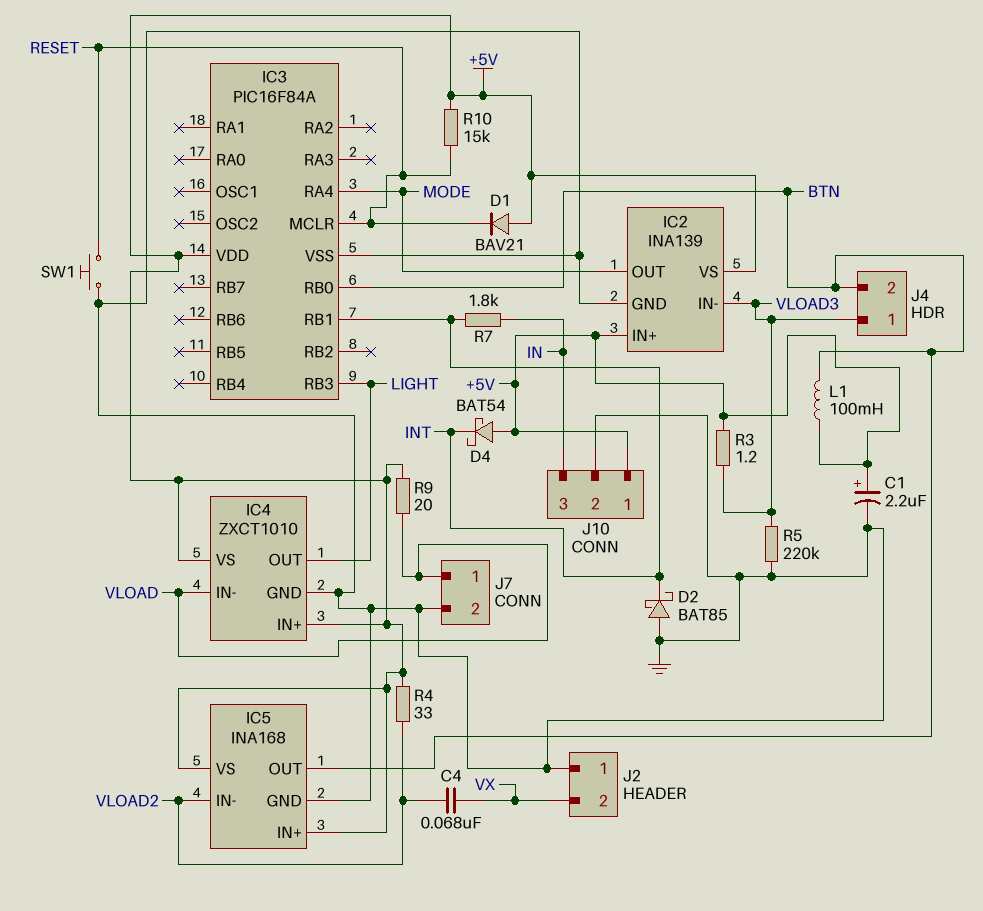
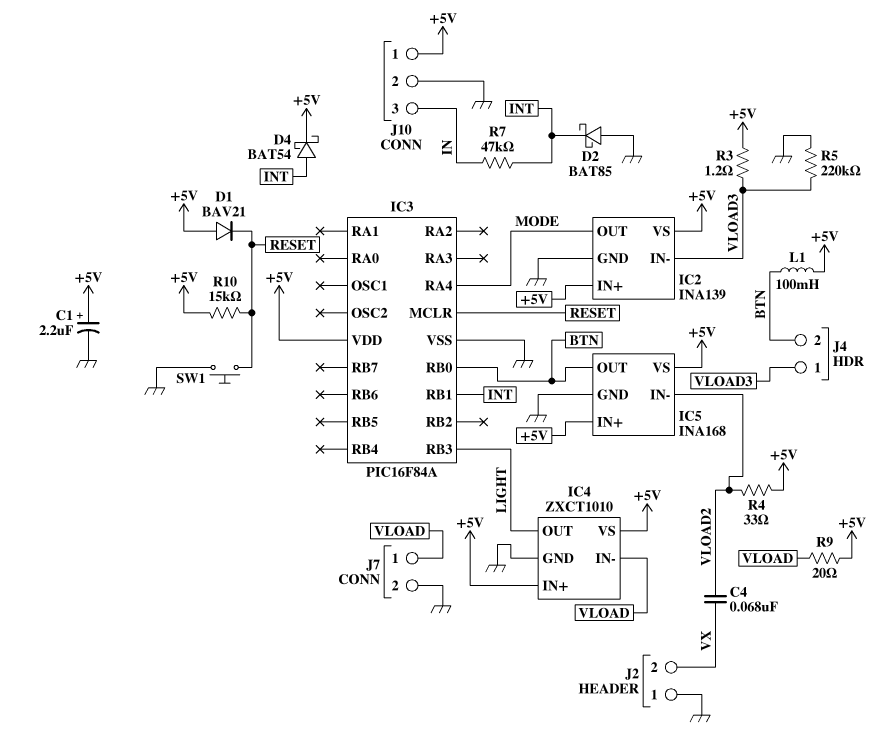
D4: schottky BAT54 (A +5V, K INT) -> schottky BAT54 (A INT, K +5V)
R7: 1.8k (IN, INT) -> 47k (IN, INT)

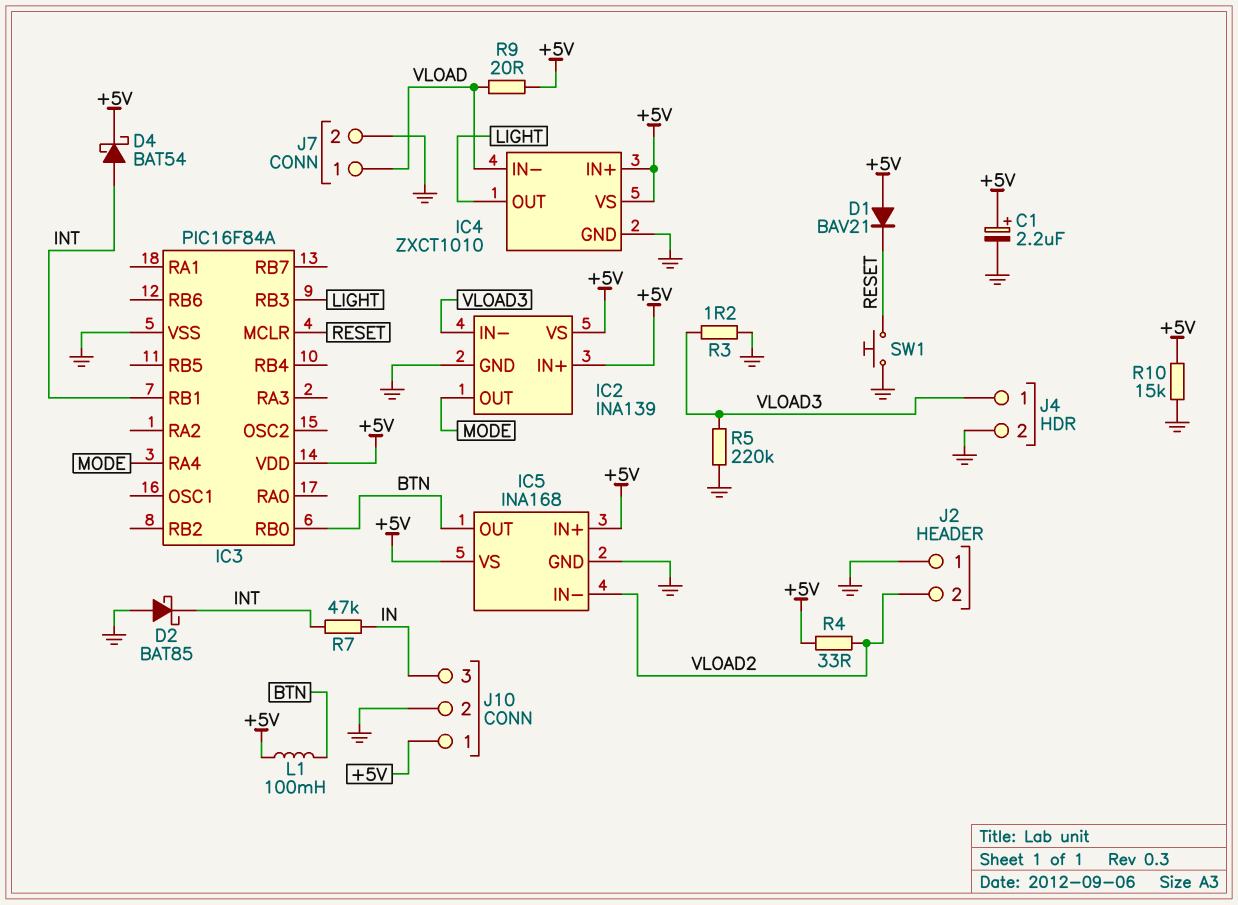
C4: 68nF (VLOAD2, VX) -> none
J2 pin 2: VX -> VLOAD2
J4 pin 2: BTN -> GND
R3: 1.2 (+5V, VLOAD3) -> 1.2 (GND, VLOAD3)
R10: 15k (+5V, RESET) -> 15k (+5V, GND)

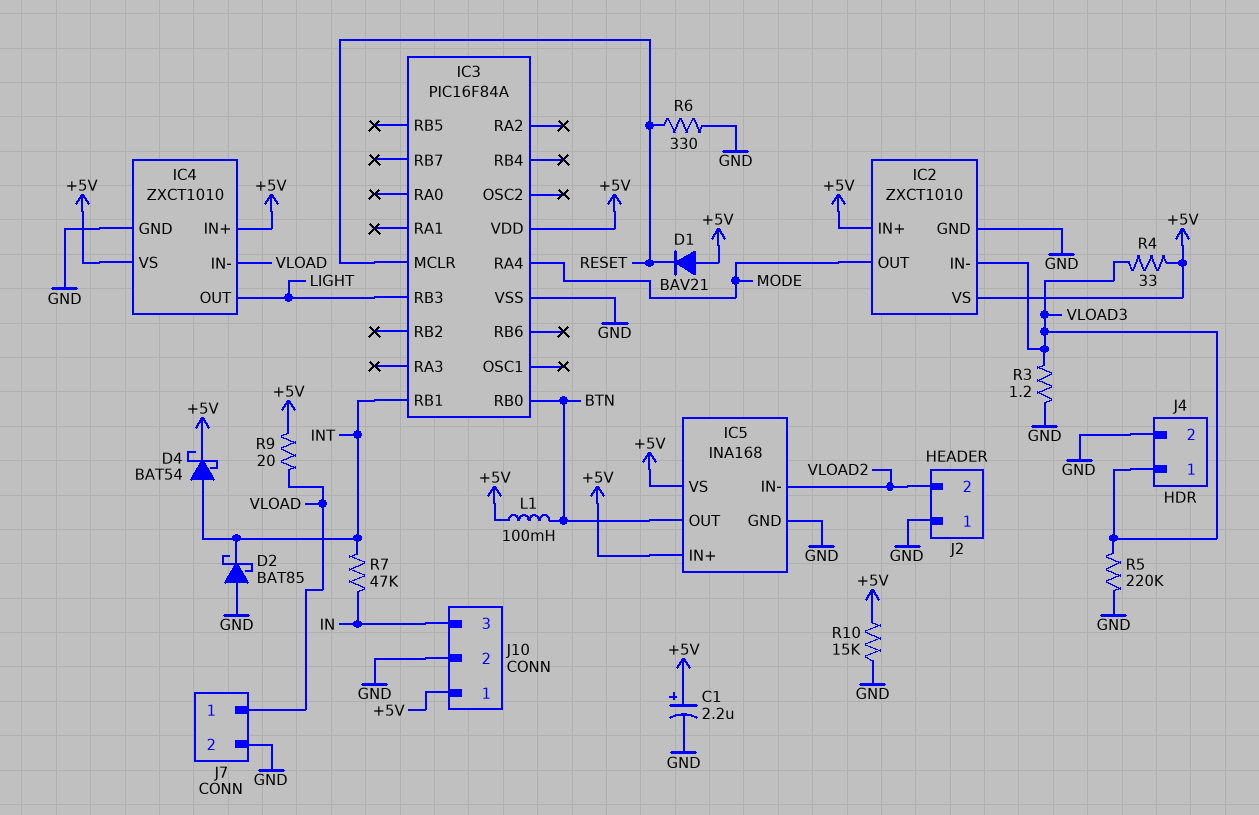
IC2: INA139 -> ZXCT1010
R4: 33 (+5V, VLOAD2) -> 33 (+5V, VLOAD3)
R6: none -> 330 (GND, RESET)
SW1: button (GND, RESET) -> none

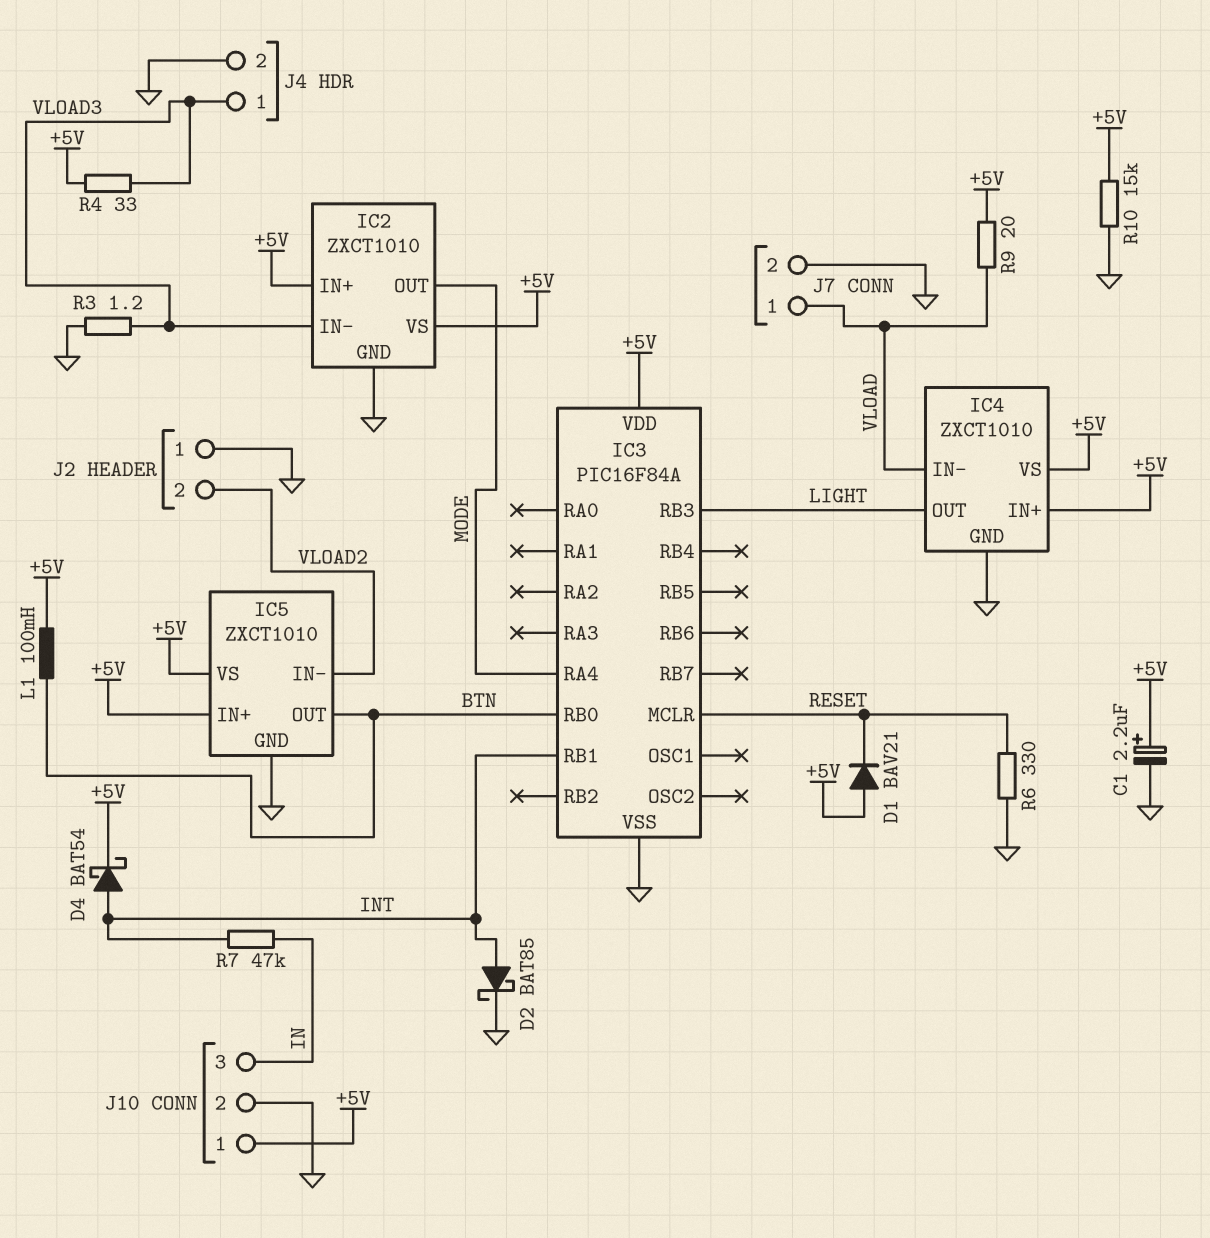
D2: schottky BAT85 (A GND, K INT) -> schottky BAT85 (A INT, K GND)
IC5: INA168 -> ZXCT1010
R5: 220k (GND, VLOAD3) -> none

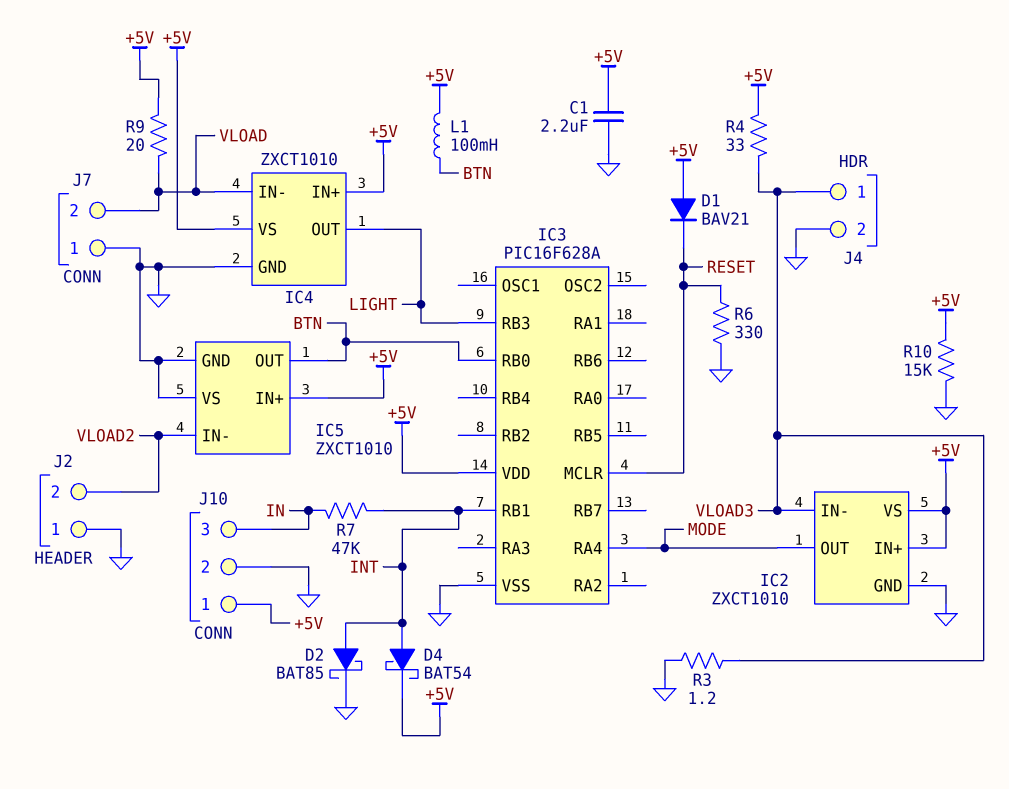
C1: 2.2uF (plus +5V, minus GND) -> 2.2uF (+5V, GND)
IC3: PIC16F84A -> PIC16F628A
IC5 pin VS: +5V -> GND
J7 pin 1: VLOAD -> GND
J7 pin 2: GND -> VLOAD

